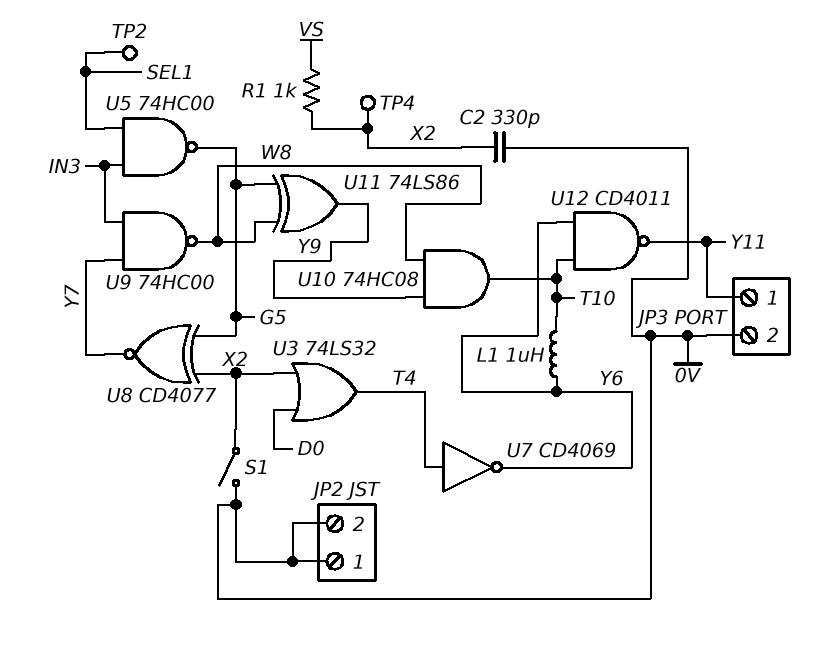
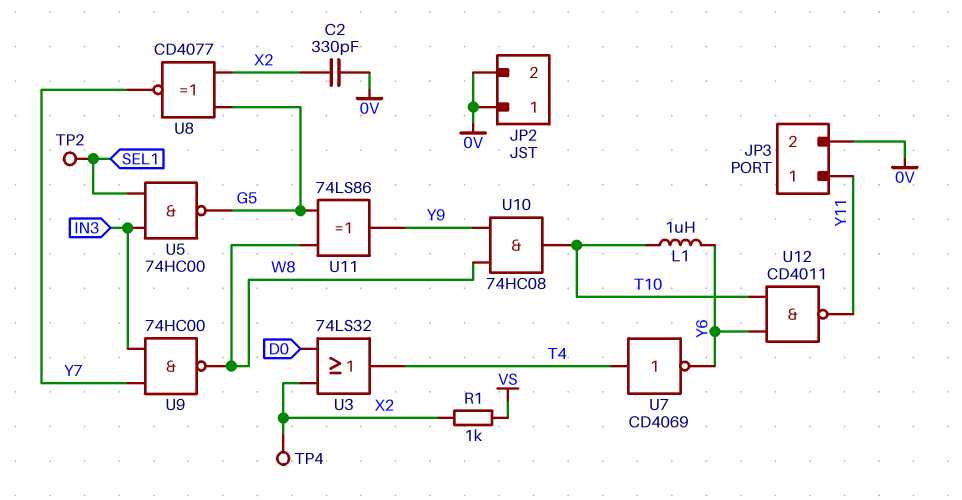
S1: switch (0V, X2) -> none

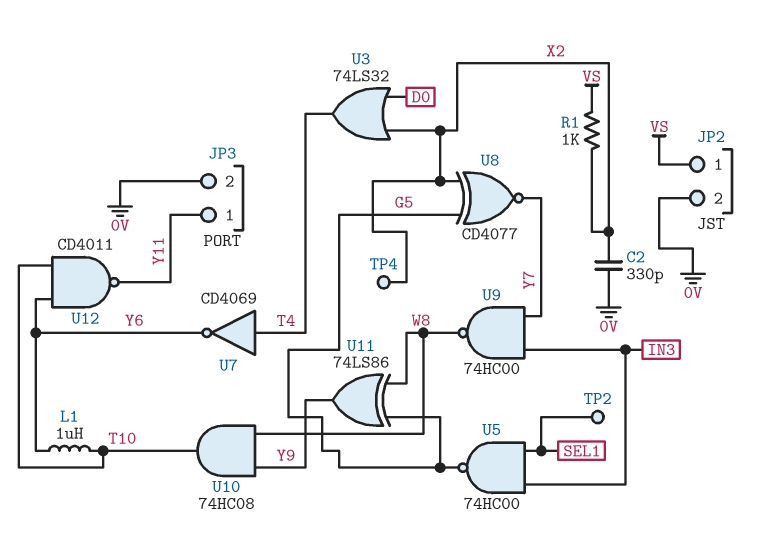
JP2 pin 1: 0V -> VS

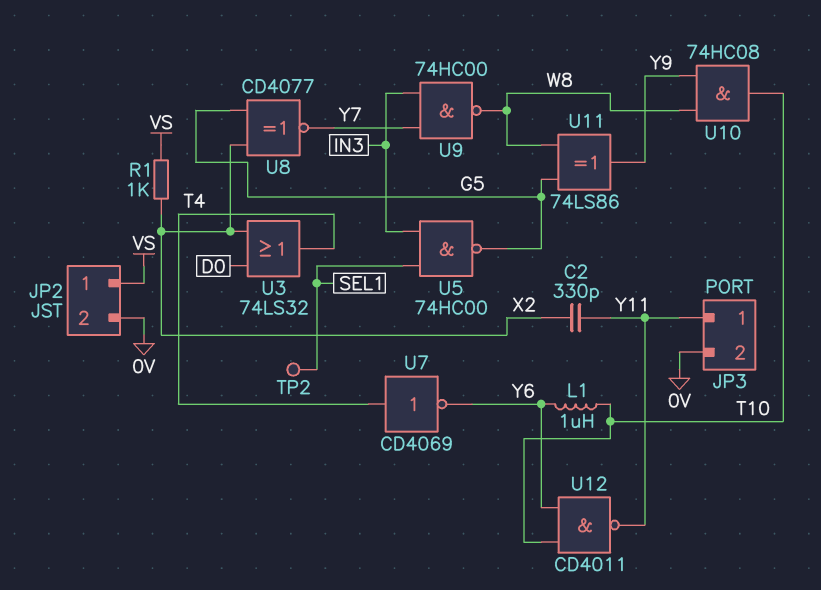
C2: 330pF (0V, X2) -> 330pF (X2, Y11)
TP4: test point (X2) -> none

